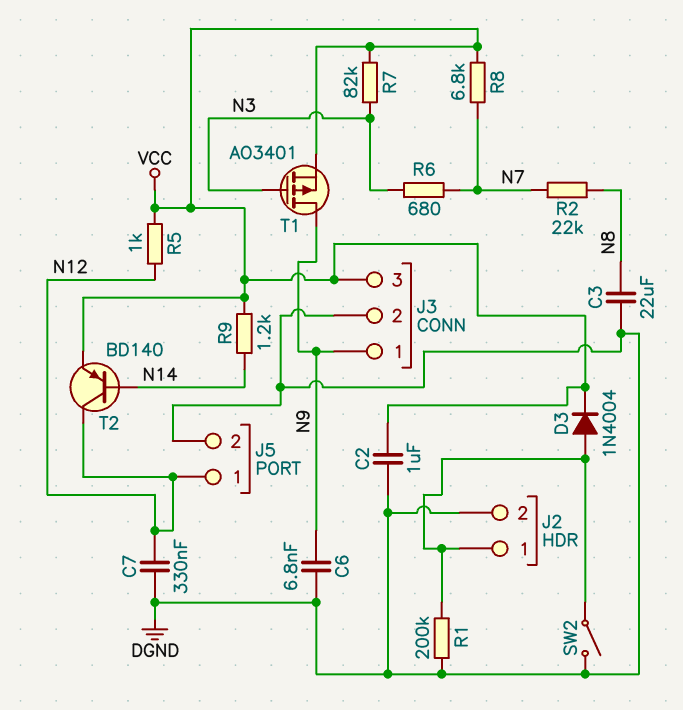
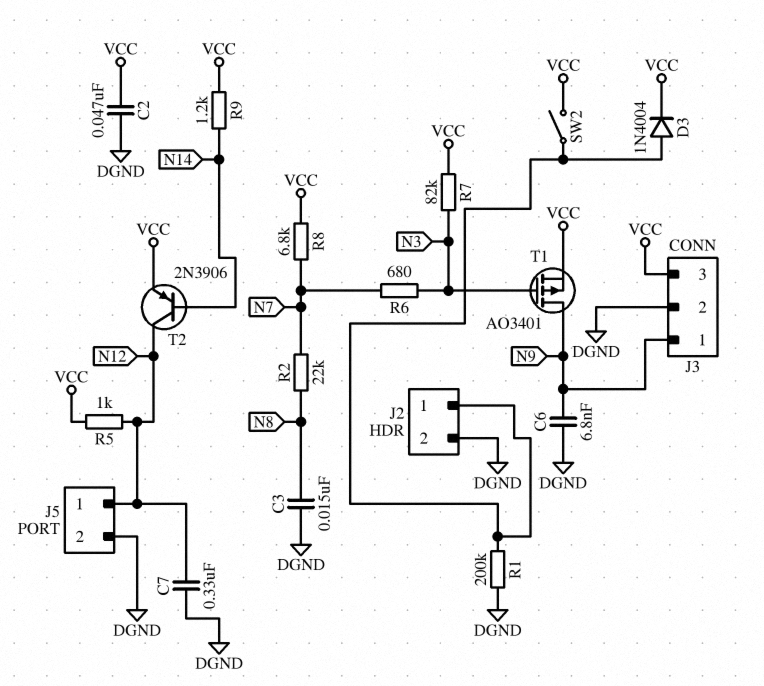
C2: 1uF (DGND, VCC) -> 47nF (DGND, VCC)
C3: 22uF (DGND, N8) -> 15nF (DGND, N8)
SW2: switch (DGND, J2/1) -> switch (J2/1, VCC)
T2: PNP BD140 (B N14, C N12, E VCC) -> PNP 2N3906 (B N14, C N12, E VCC)

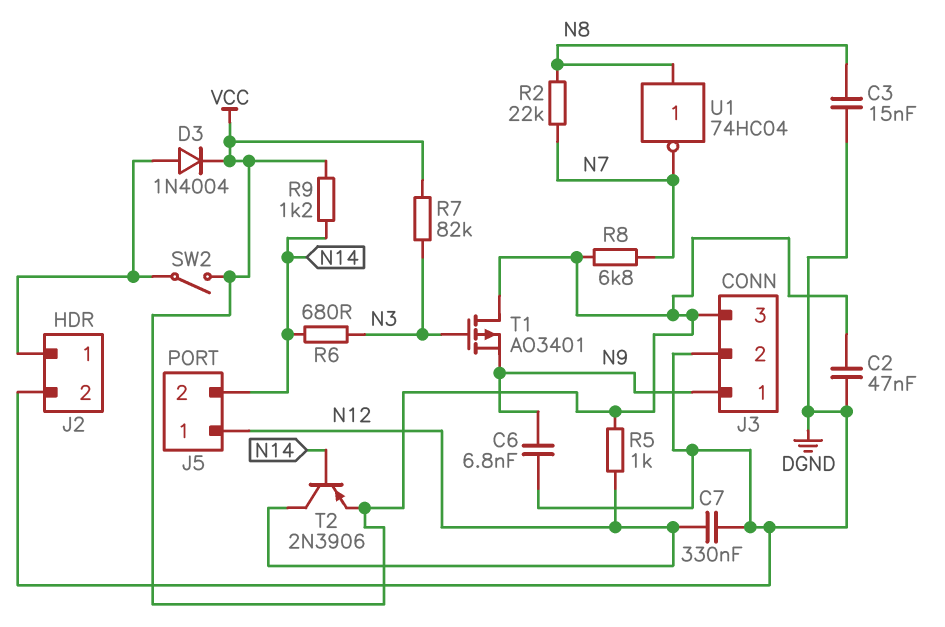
J5 pin 2: DGND -> N14
R1: 200k (DGND, J2/1) -> none
R6: 680 (N3, N7) -> 680 (N3, N14)
T1: PMOS AO3401 (G N3, D N9, S VCC) -> PMOS AO3401 (G N3, D VCC, S N9)
U1: none -> NOT 74HC04 (in N8, out N7)

